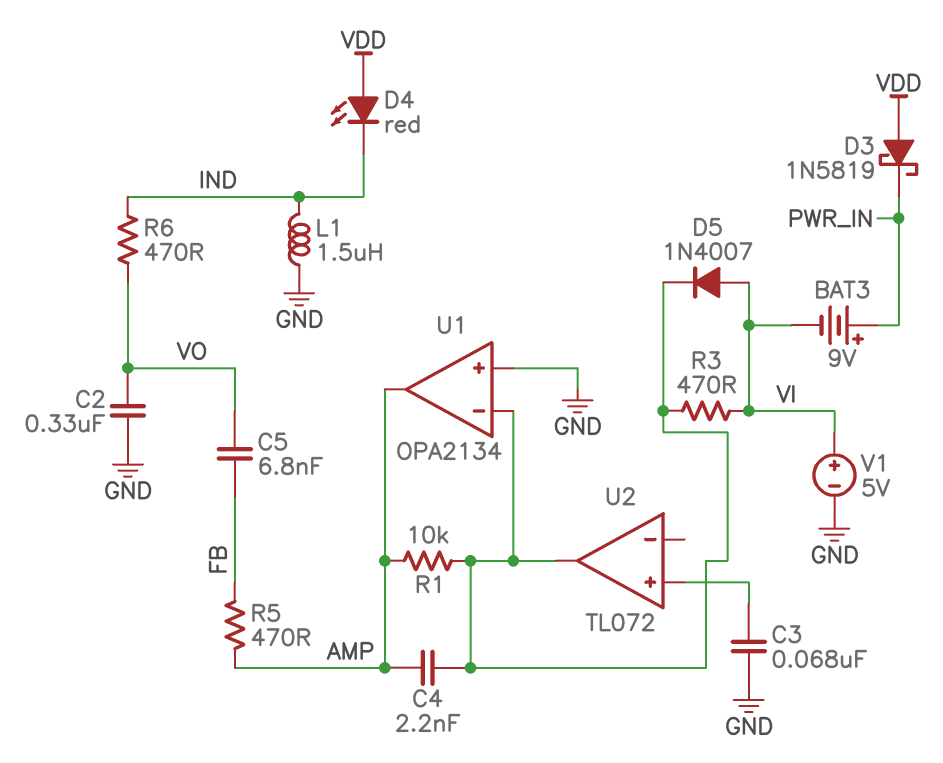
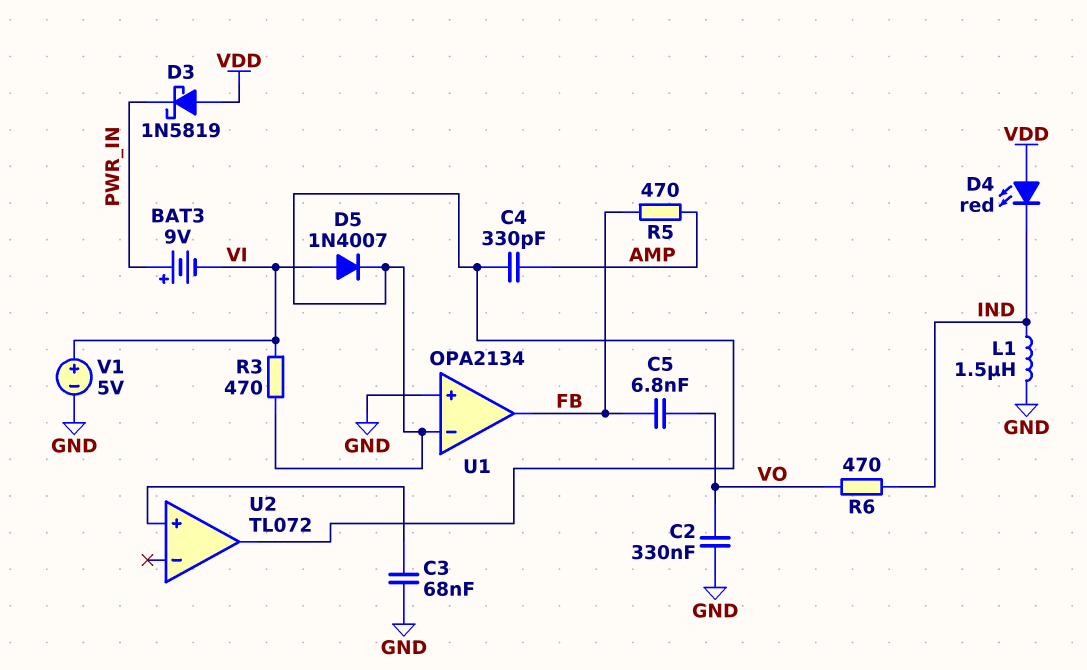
C4: 2.2nF (AMP, U1/in-) -> 330pF (AMP, U1/in-)
R1: 10k (AMP, U1/in-) -> none
U1 pin out: AMP -> FB

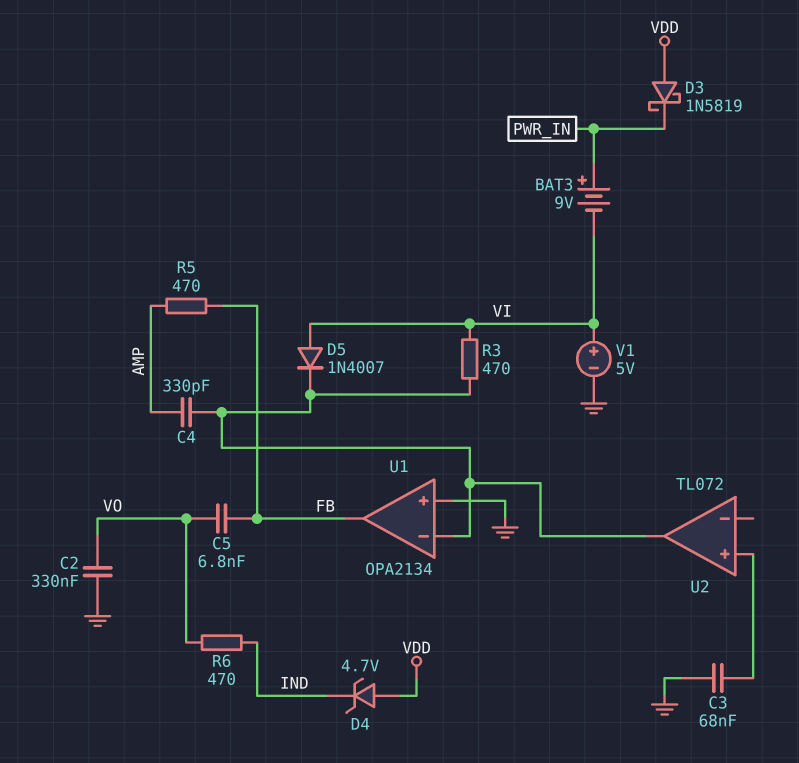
D4: LED red (A VDD, K IND) -> zener 4.7V (A VDD, K IND)
L1: 1.5uH (GND, IND) -> none

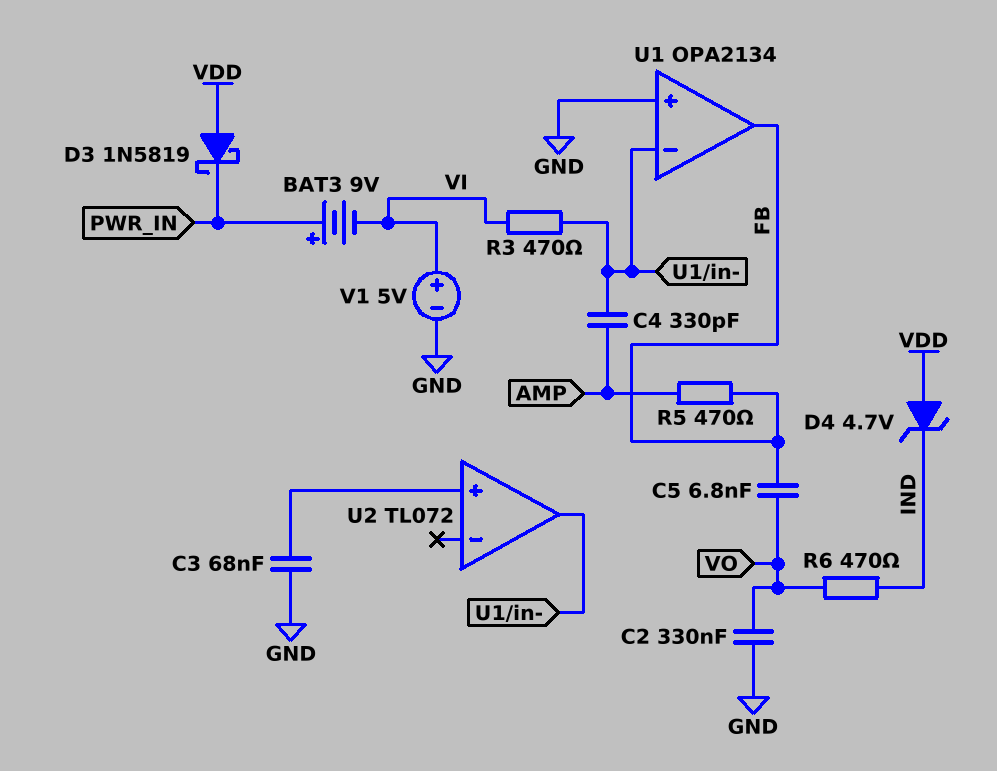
D5: diode 1N4007 (A VI, K U1/in-) -> none

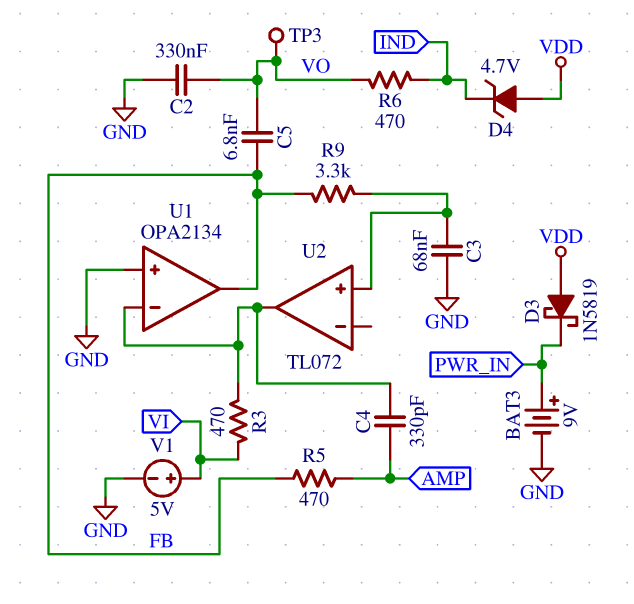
BAT3: 9V (plus PWR_IN, minus VI) -> 9V (plus PWR_IN, minus GND)
R9: none -> 3.3k (FB, U2/in+)
TP3: none -> test point (VO)

